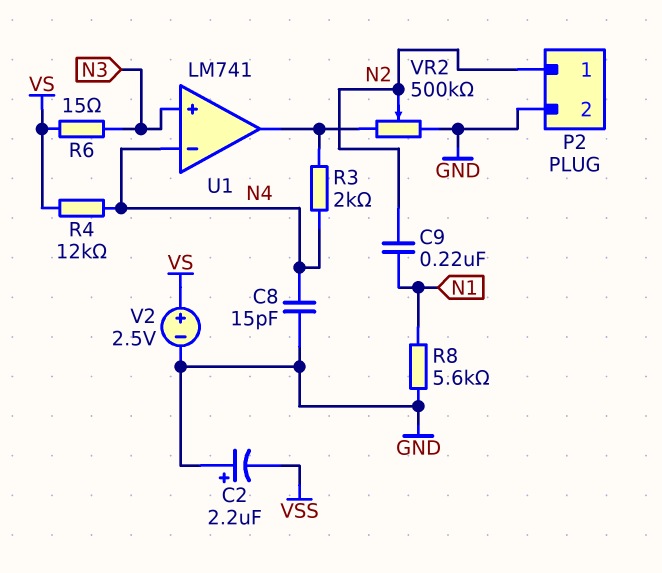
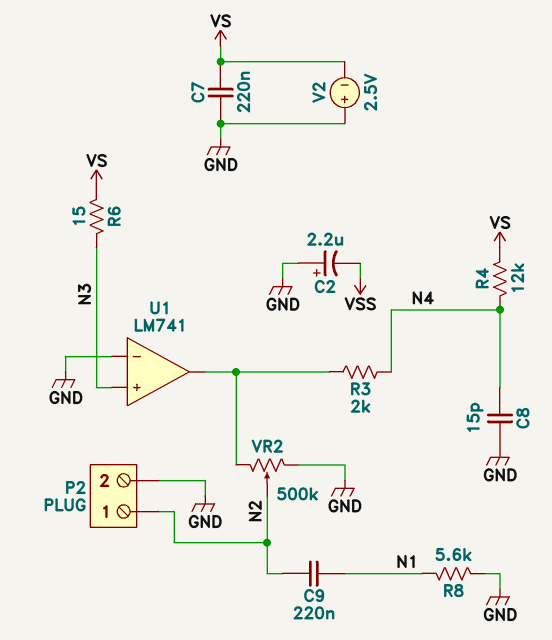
C7: none -> 220nF (GND, VS)
U1 pin in-: N4 -> GND
V2: 2.5V (plus VS, minus GND) -> 2.5V (plus GND, minus VS)

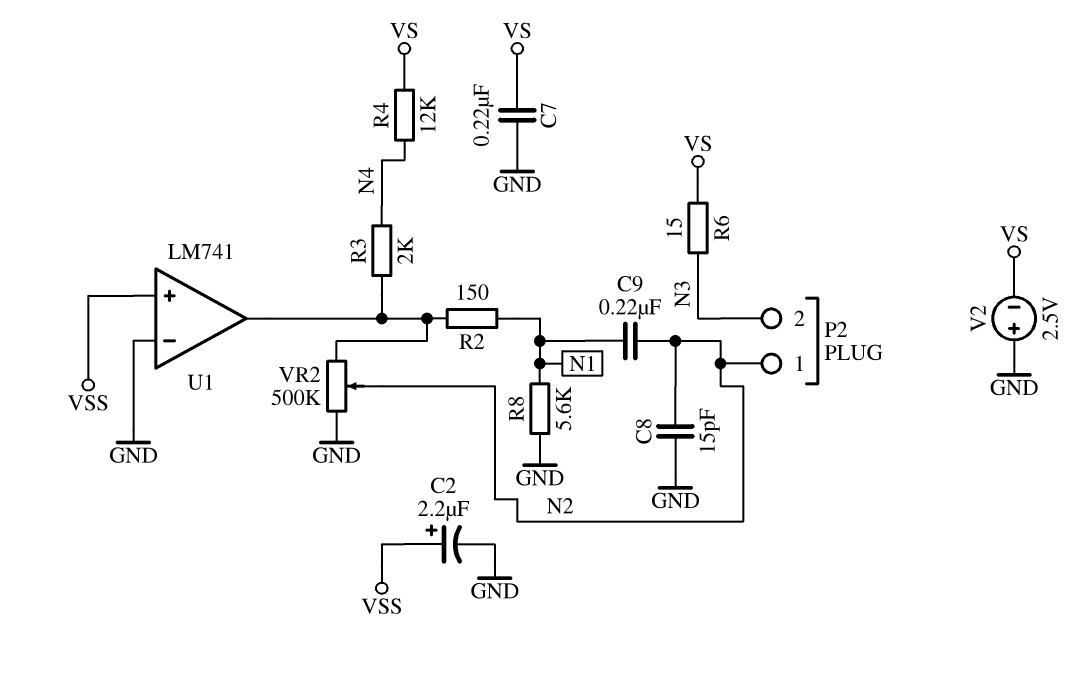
C2: 2.2uF (plus GND, minus VSS) -> 2.2uF (plus VSS, minus GND)
C8: 15pF (GND, N4) -> 15pF (GND, N2)
P2 pin 2: GND -> N3
R2: none -> 150 (N1, U1/out)
U1 pin in+: N3 -> VSS

